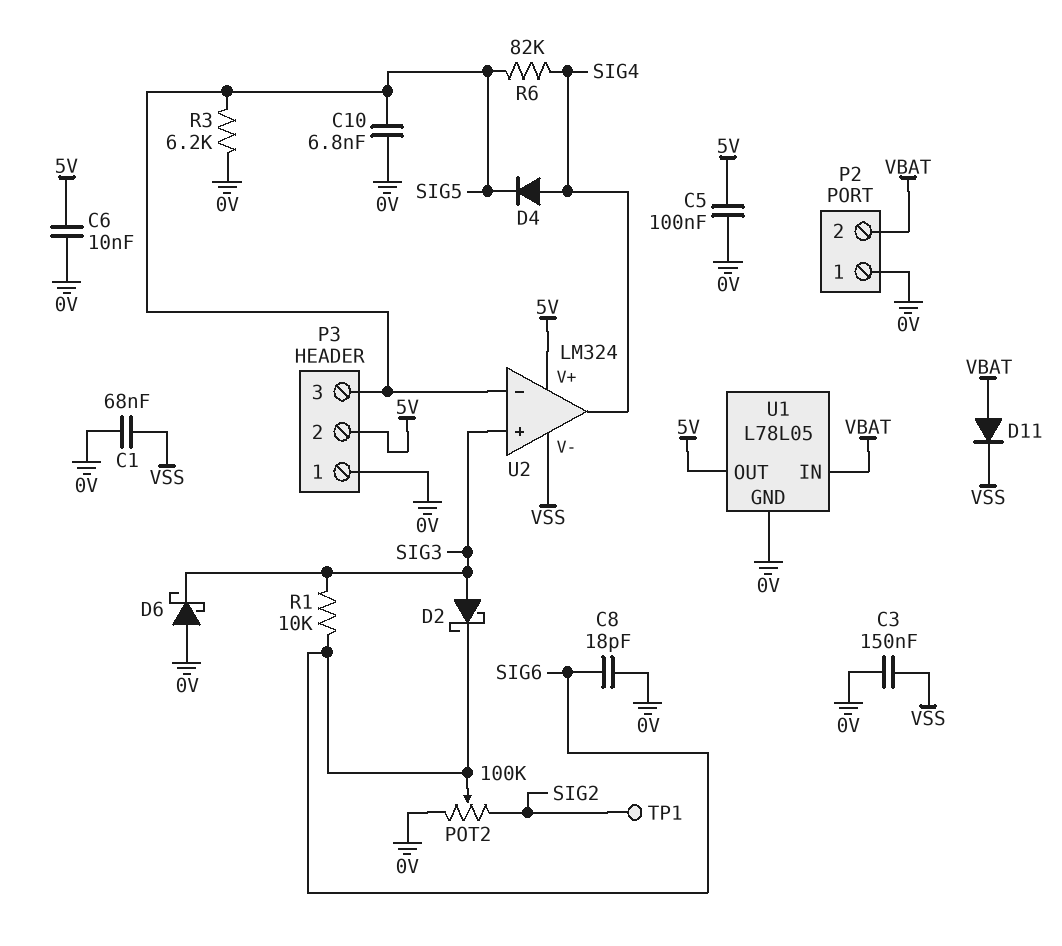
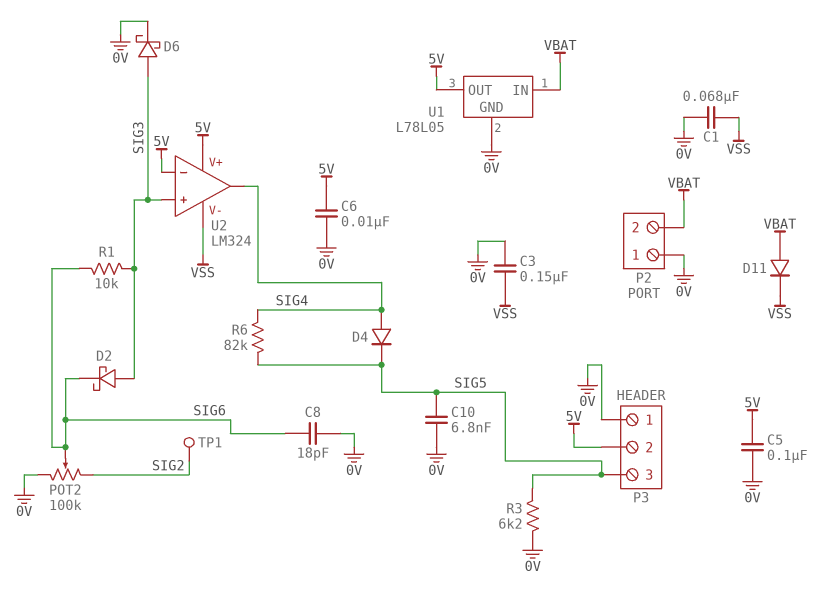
D6: schottky (A 0V, K SIG3) -> schottky (A SIG3, K 0V)
U2 pin in-: SIG5 -> 5V

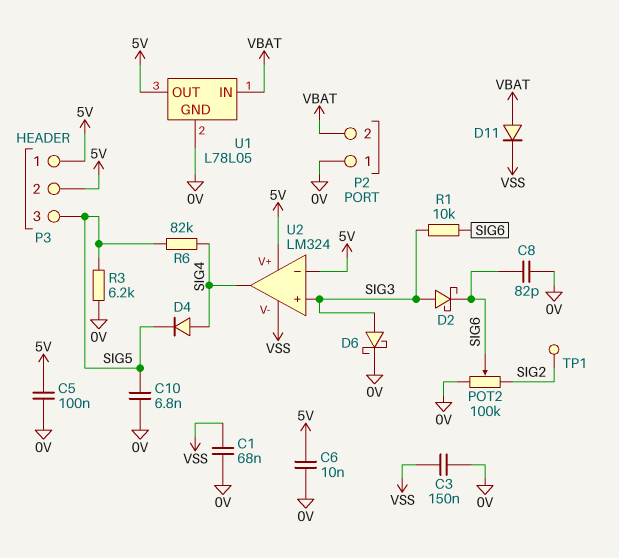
C8: 18pF (0V, SIG6) -> 82pF (0V, SIG6)
P3 pin 1: 0V -> 5V

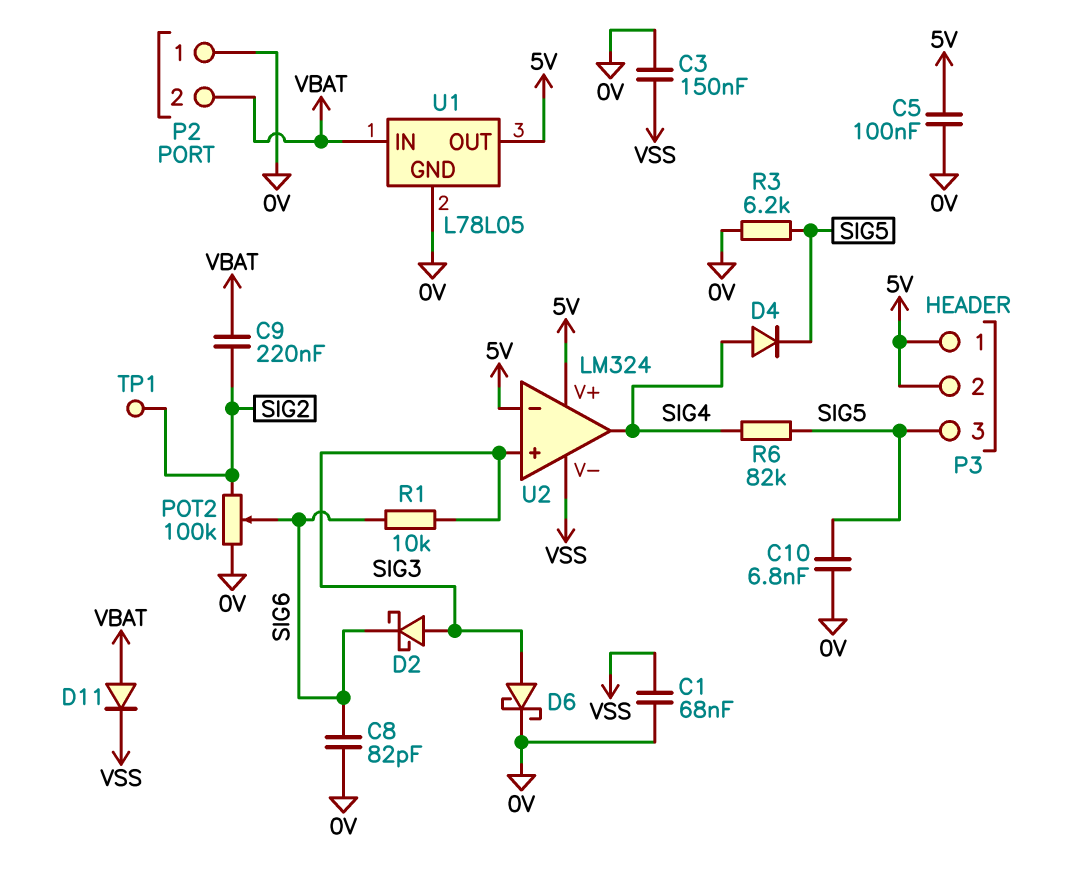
C6: 10nF (0V, 5V) -> none
C9: none -> 220nF (SIG2, VBAT)

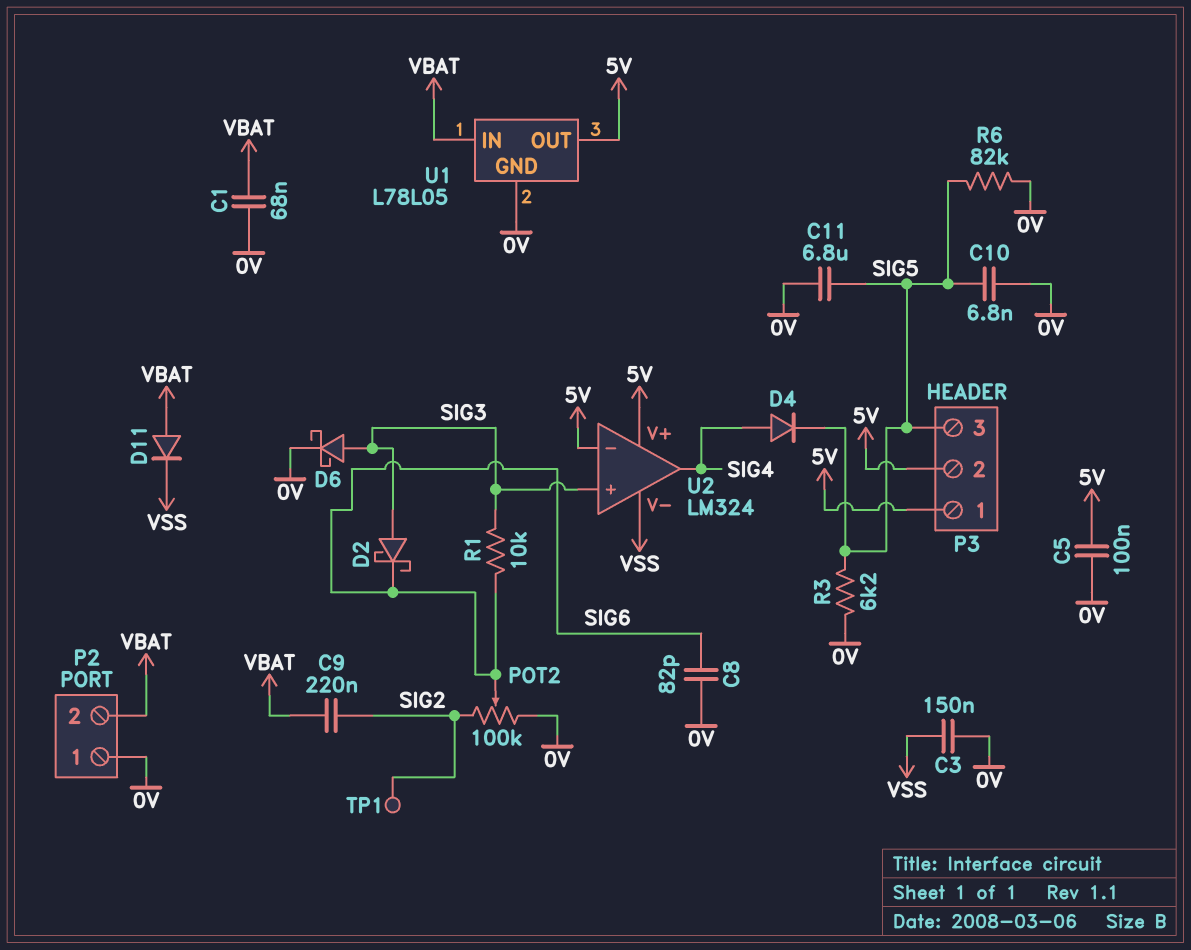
C1: 68nF (0V, VSS) -> 68nF (0V, VBAT)
C11: none -> 6.8uF (0V, SIG5)
R6: 82k (SIG4, SIG5) -> 82k (0V, SIG5)

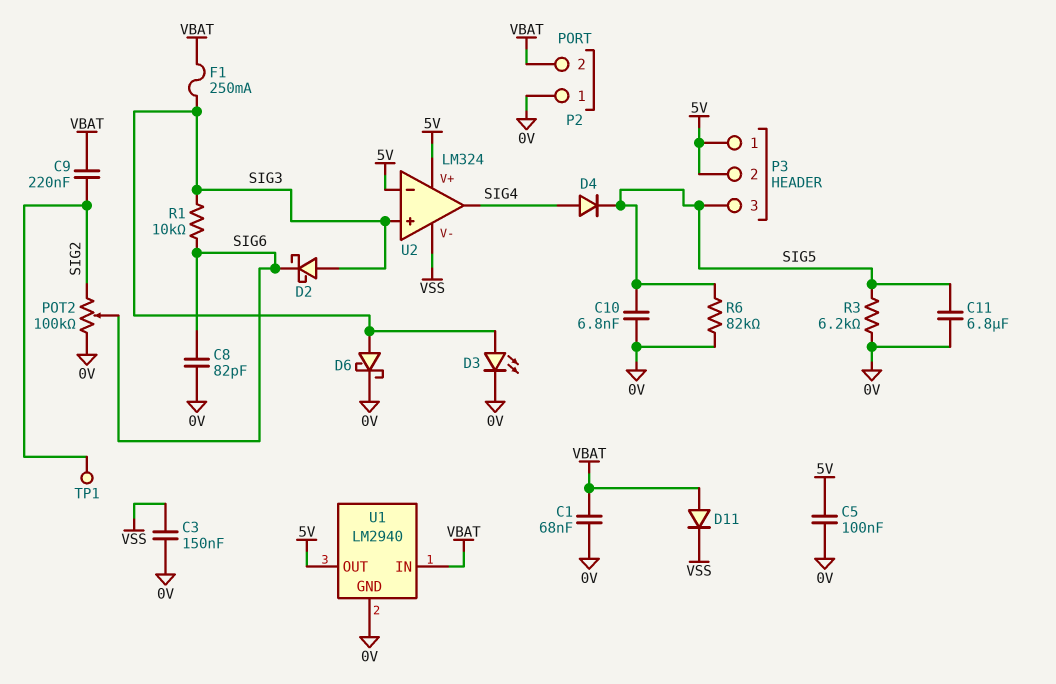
D3: none -> LED (A SIG3, K 0V)
F1: none -> 250mA (SIG3, VBAT)
U1: L78L05 -> LM2940

